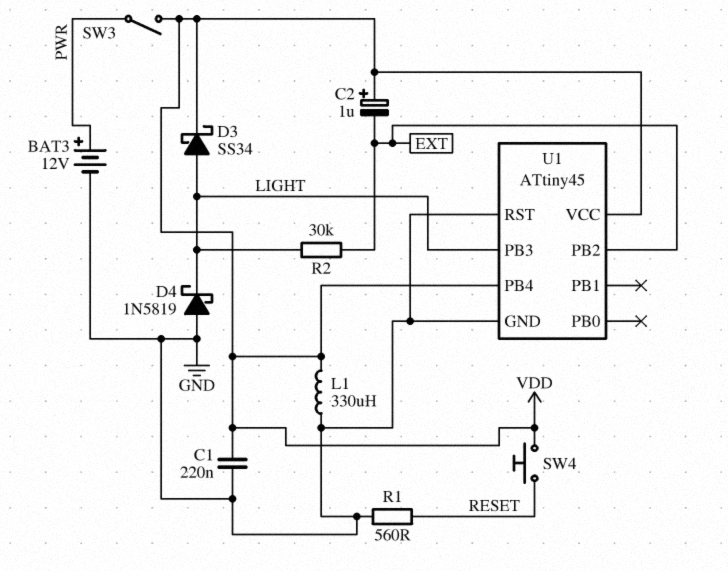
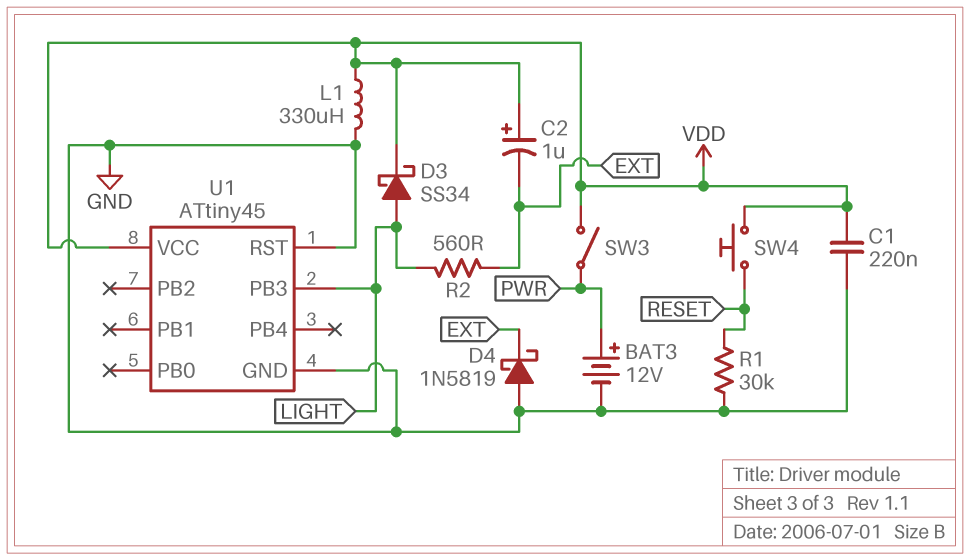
D4: schottky 1N5819 (A GND, K LIGHT) -> schottky 1N5819 (A GND, K EXT)
R1: 560 (GND, RESET) -> 30k (GND, RESET)
R2: 30k (EXT, LIGHT) -> 560 (EXT, LIGHT)
U1 pin PB2: EXT -> none
U1 pin PB4: VDD -> none

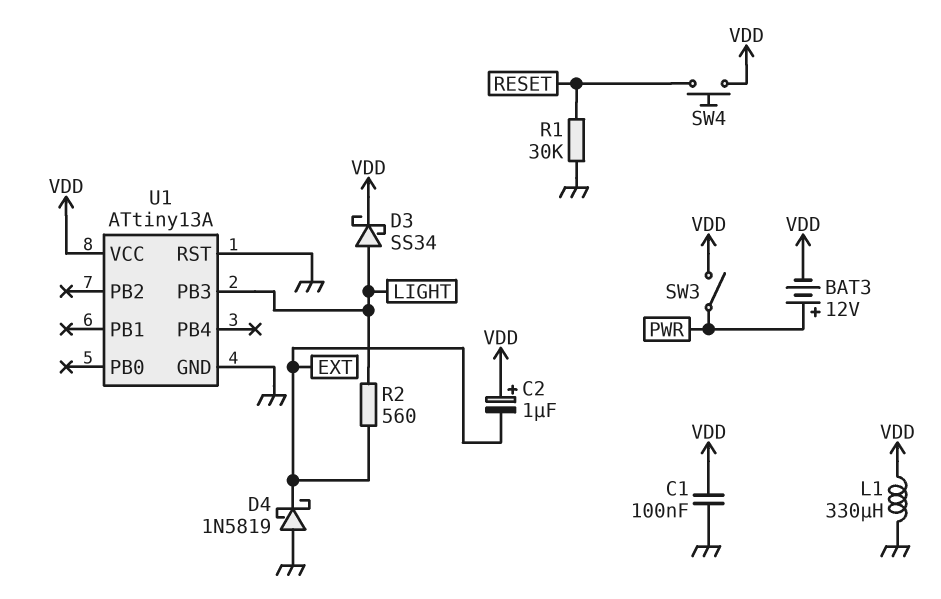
BAT3: 12V (plus PWR, minus GND) -> 12V (plus PWR, minus VDD)
C1: 220nF (GND, VDD) -> 100nF (GND, VDD)
U1: ATtiny45 -> ATtiny13A

